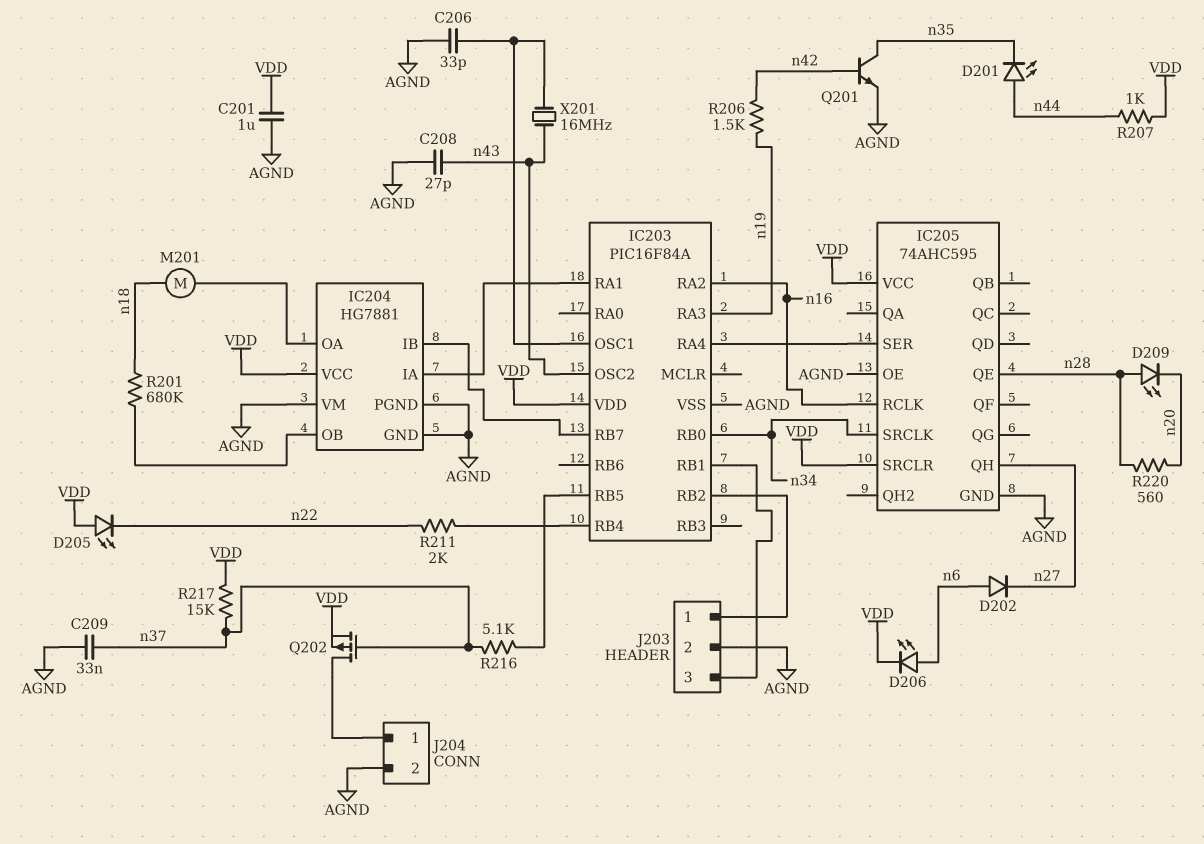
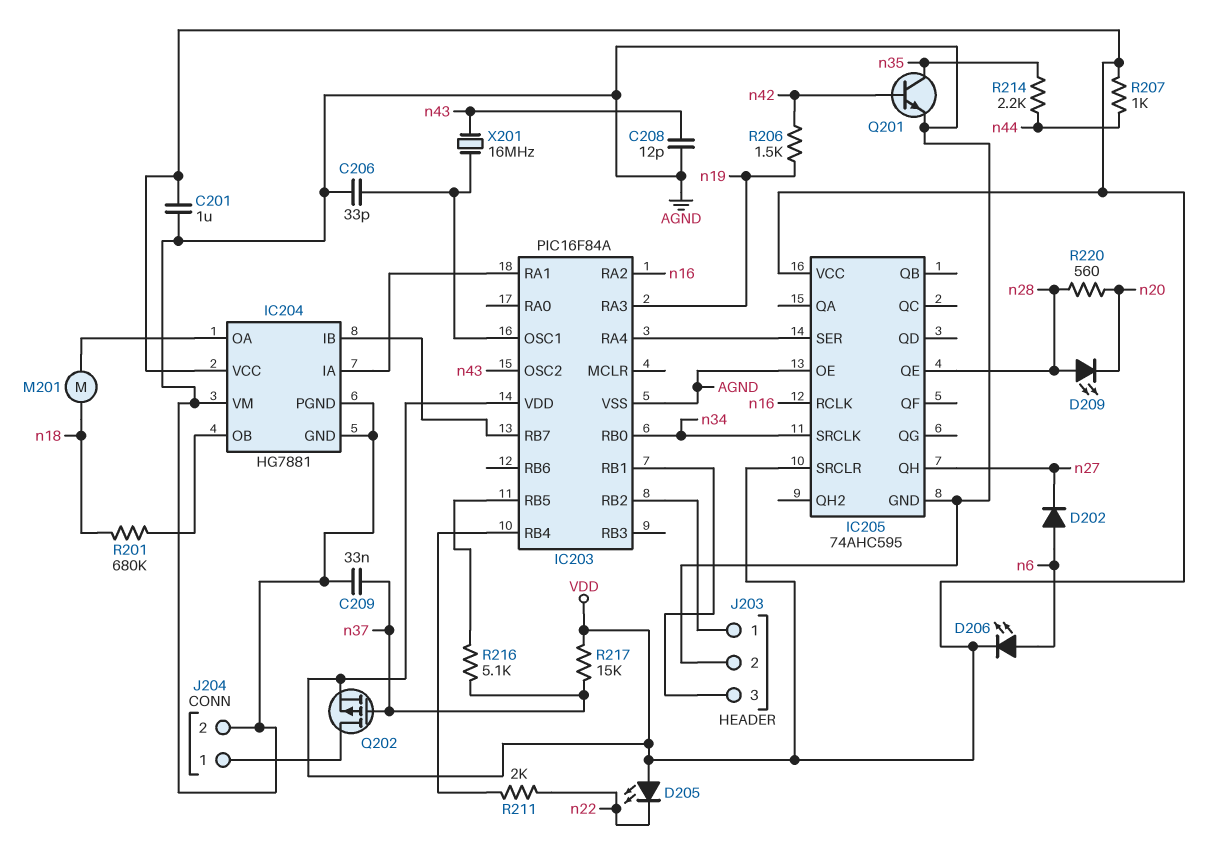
C208: 27pF (AGND, n43) -> 12pF (AGND, n43)
D201: LED (A n44, K n35) -> none
R214: none -> 2.2k (n35, n44)

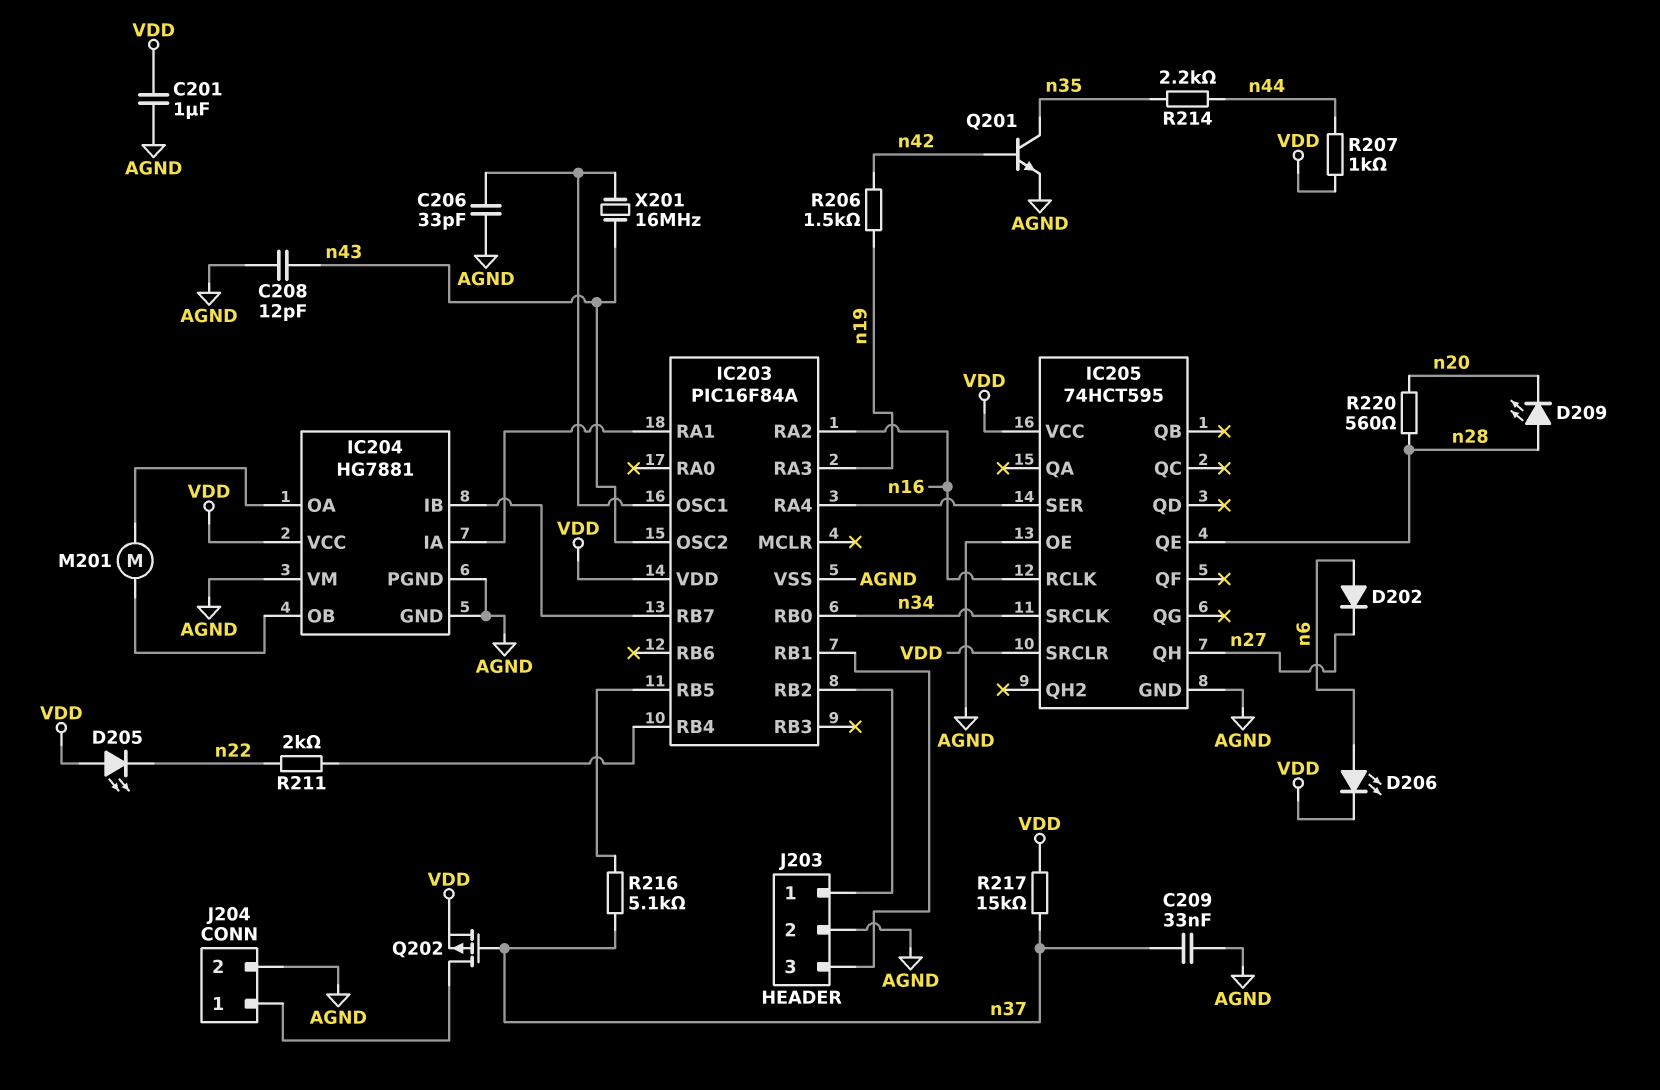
IC205: 74AHC595 -> 74HCT595
M201: motor (IC204/OA, n18) -> motor (IC204/OA, IC204/OB)
R201: 680k (IC204/OB, n18) -> none

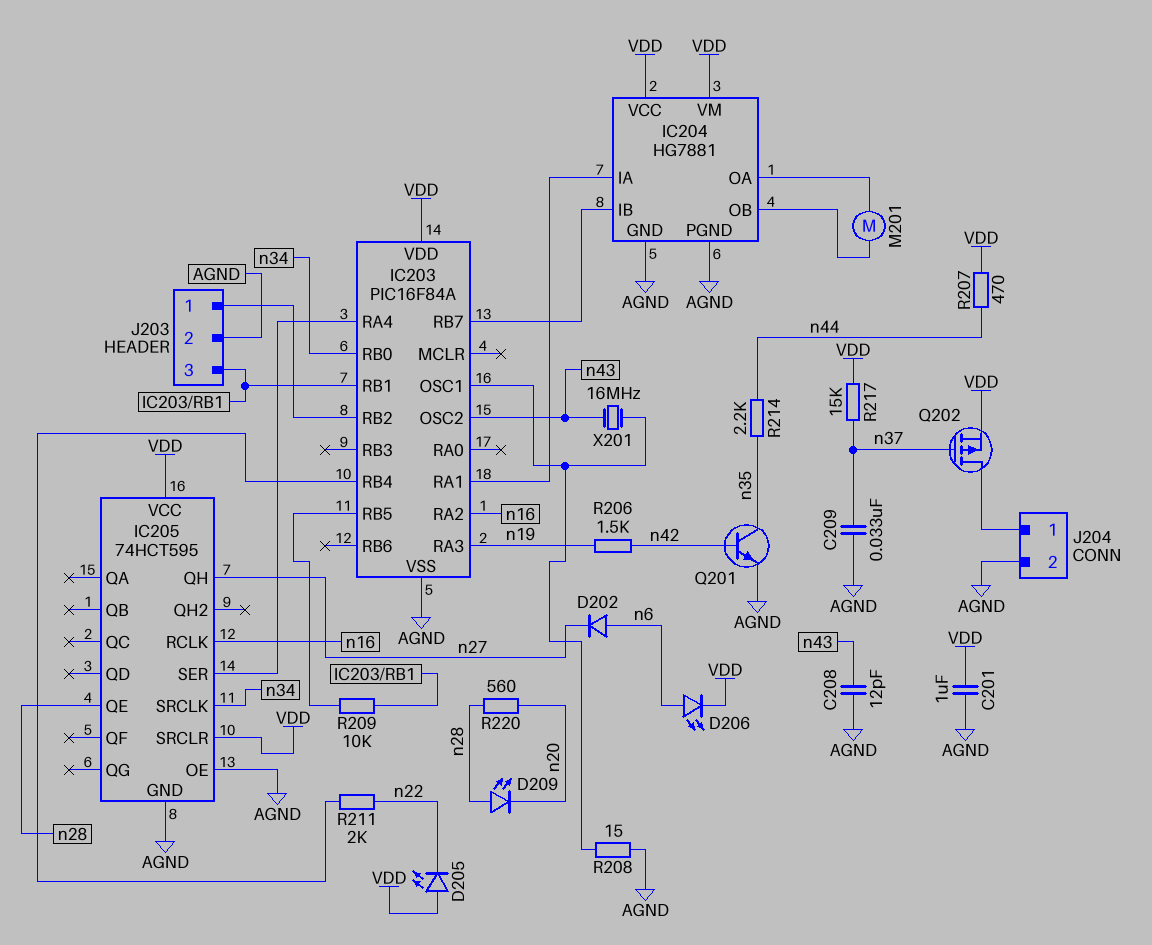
C206: 33pF (AGND, IC203/OSC1) -> none
IC204 pin VM: AGND -> VDD
R207: 1k (VDD, n44) -> 470 (VDD, n44)
R208: none -> 15 (AGND, IC203/OSC1)
R209: none -> 10k (IC203/RB1, IC203/RB5)
R216: 5.1k (IC203/RB5, n37) -> none

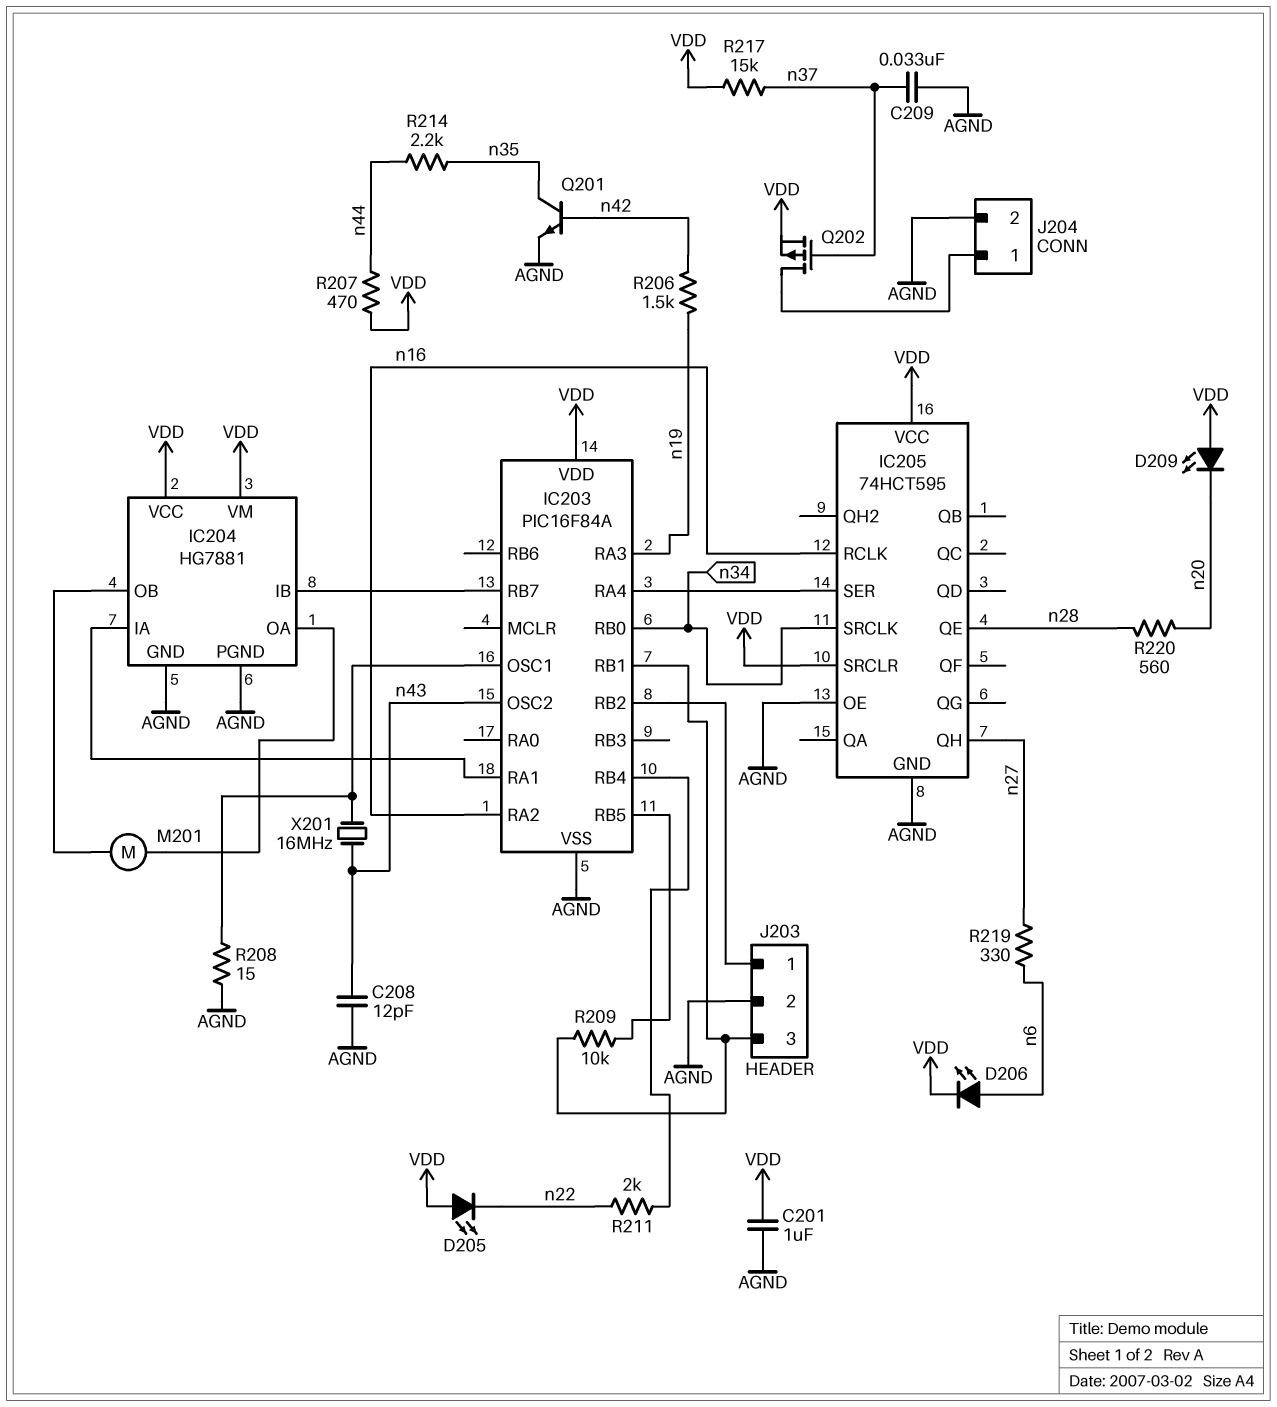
D202: diode (A n6, K n27) -> none
D209: LED (A n28, K n20) -> LED (A VDD, K n20)
R219: none -> 330 (n6, n27)

